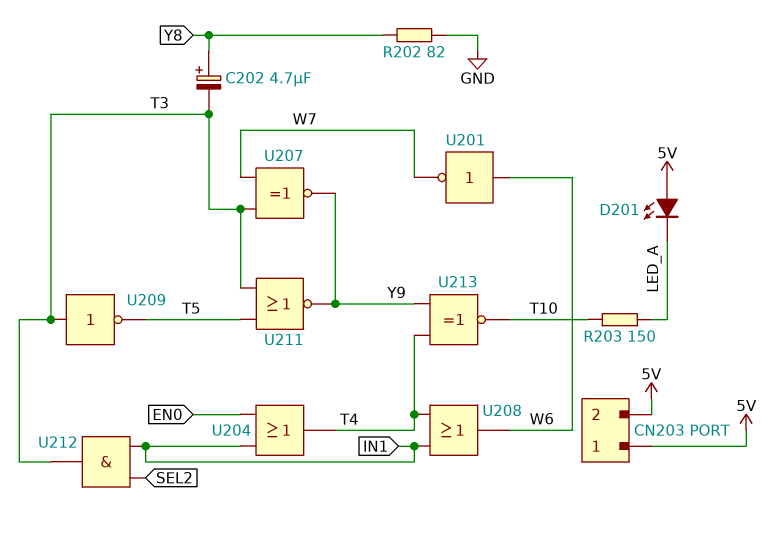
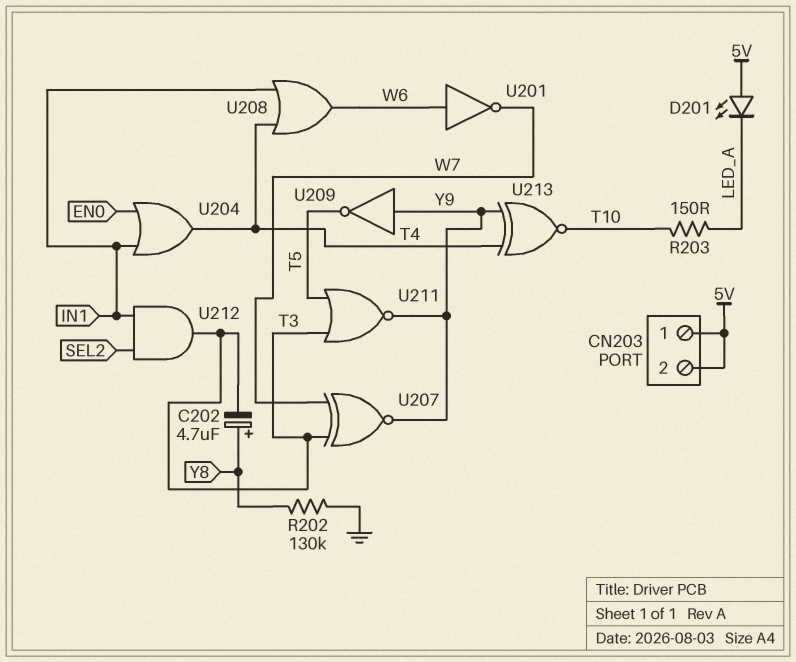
R202: 82 (GND, Y8) -> 130k (GND, Y8)
U209: NOT (in T3, out T5) -> NOT (in Y9, out T5)

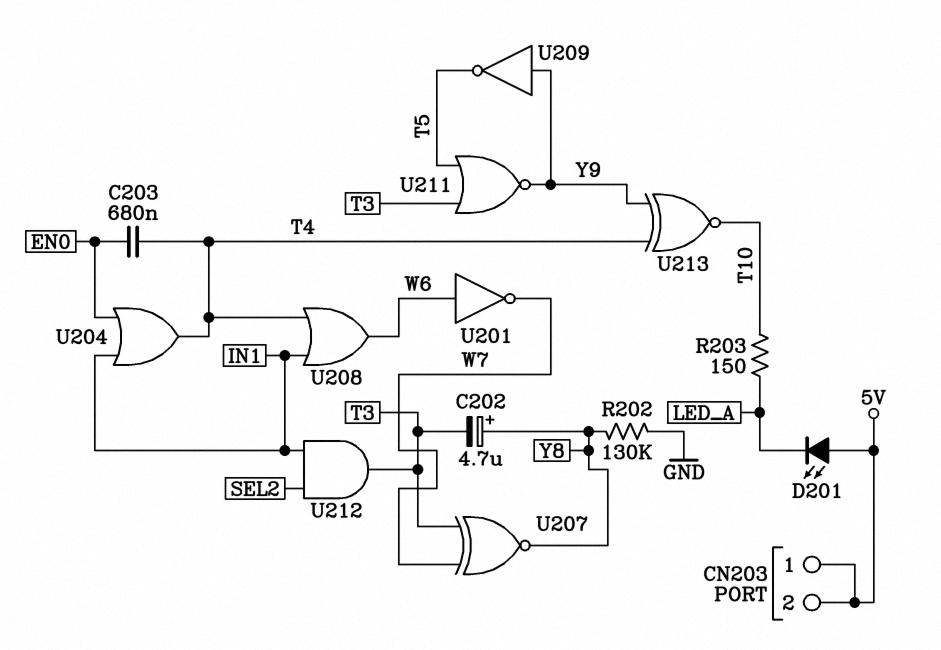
C203: none -> 680nF (EN0, T4)
U207: XNOR (in T3, in W7, out Y9) -> XNOR (in T3, in W7, out Y8)

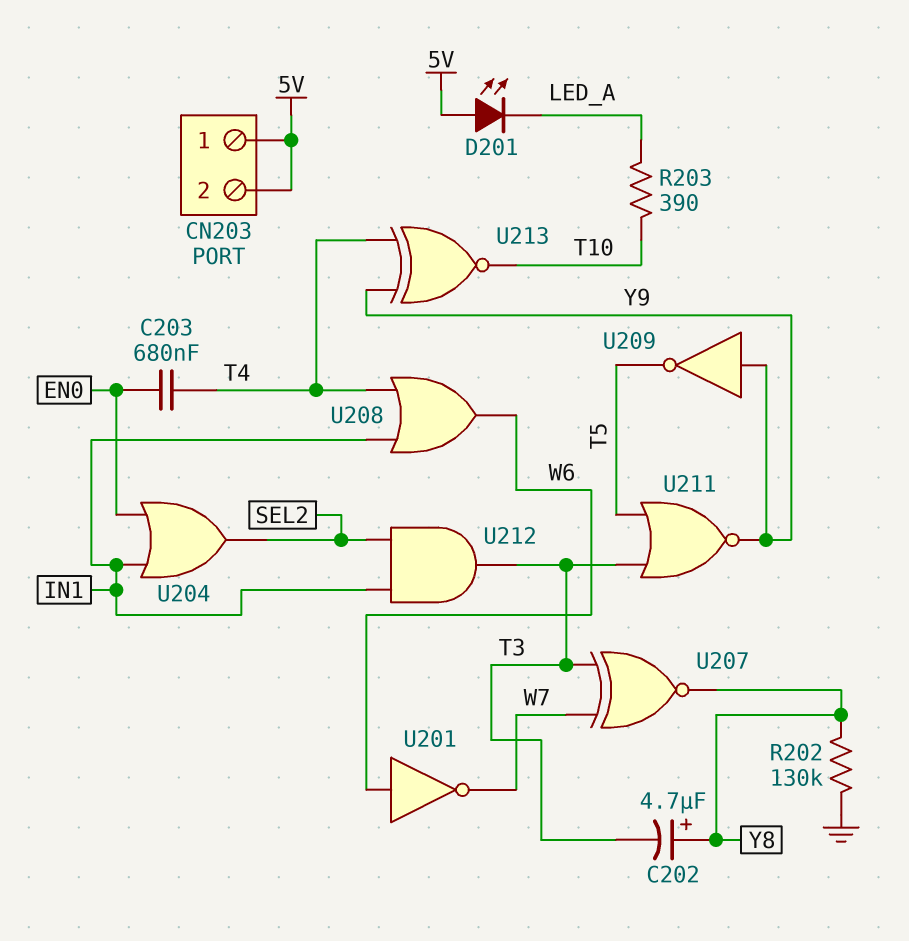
R203: 150 (LED_A, T10) -> 390 (LED_A, T10)
U204: OR (in EN0, in IN1, out T4) -> OR (in EN0, in IN1, out SEL2)

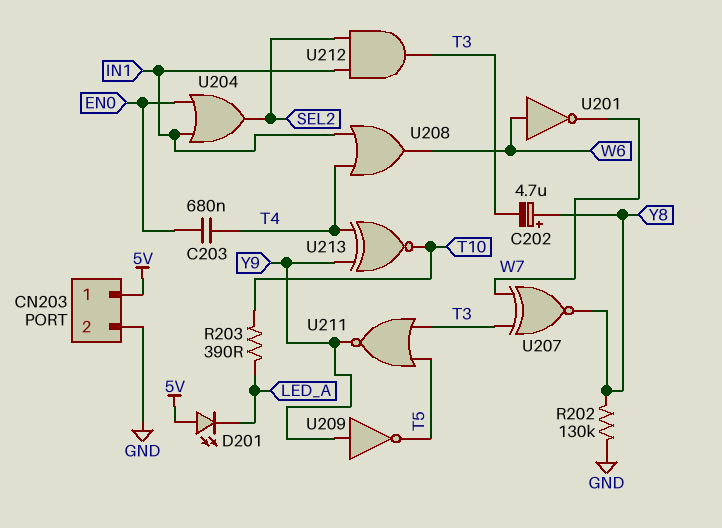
CN203 pin 2: 5V -> GND

